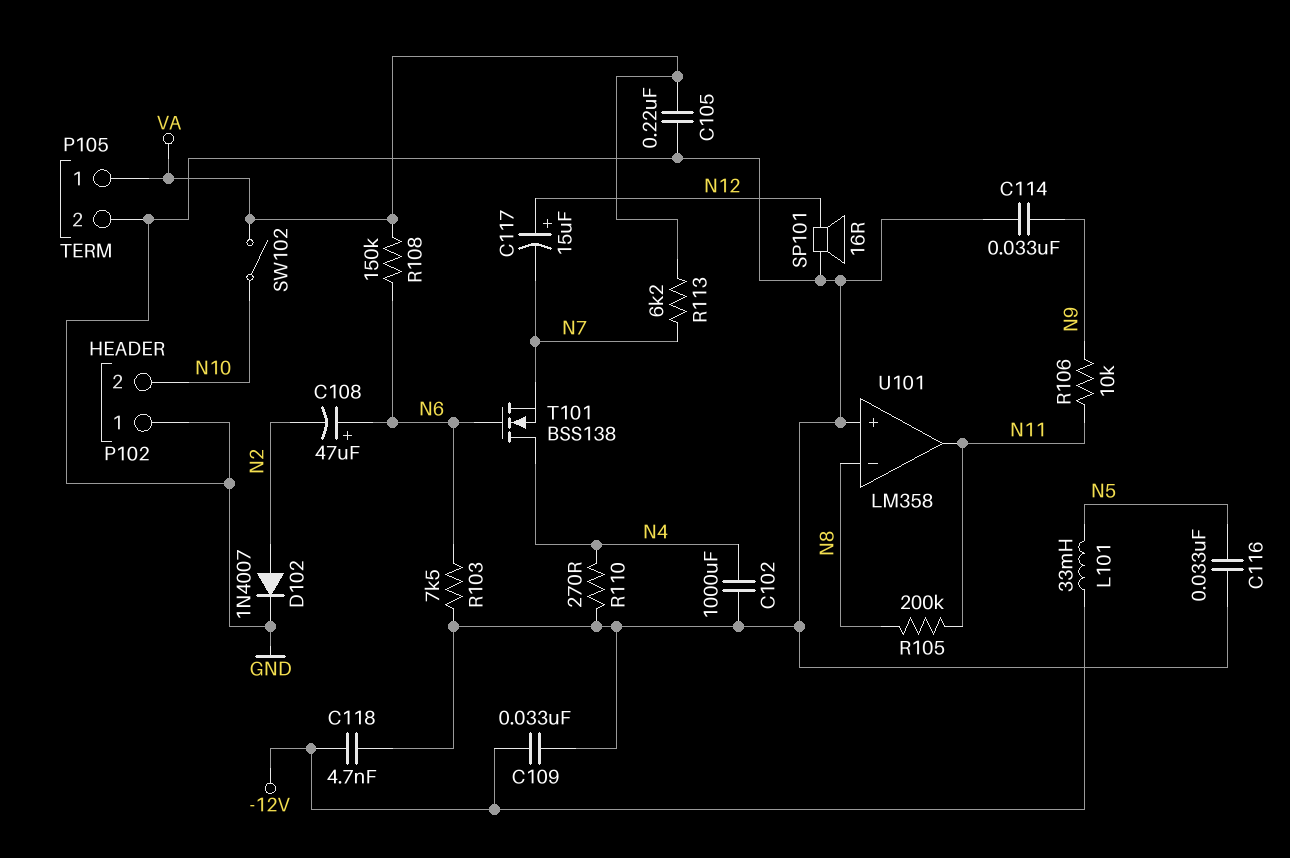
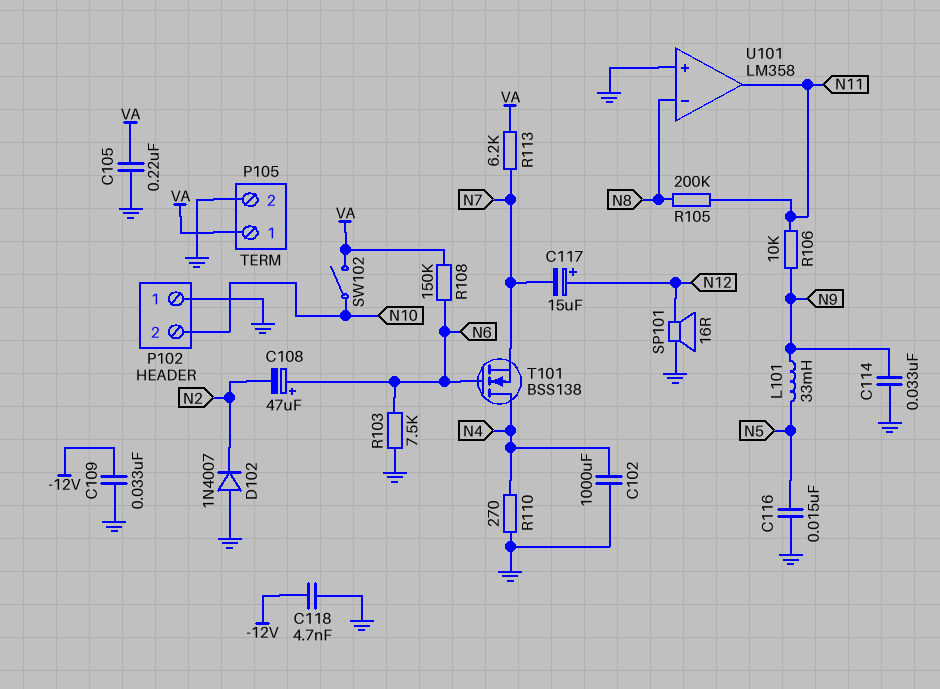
C116: 33nF (GND, N5) -> 15nF (GND, N5)
D102: diode 1N4007 (A N2, K GND) -> diode 1N4007 (A GND, K N2)
L101: 33mH (-12V, N5) -> 33mH (N5, N9)

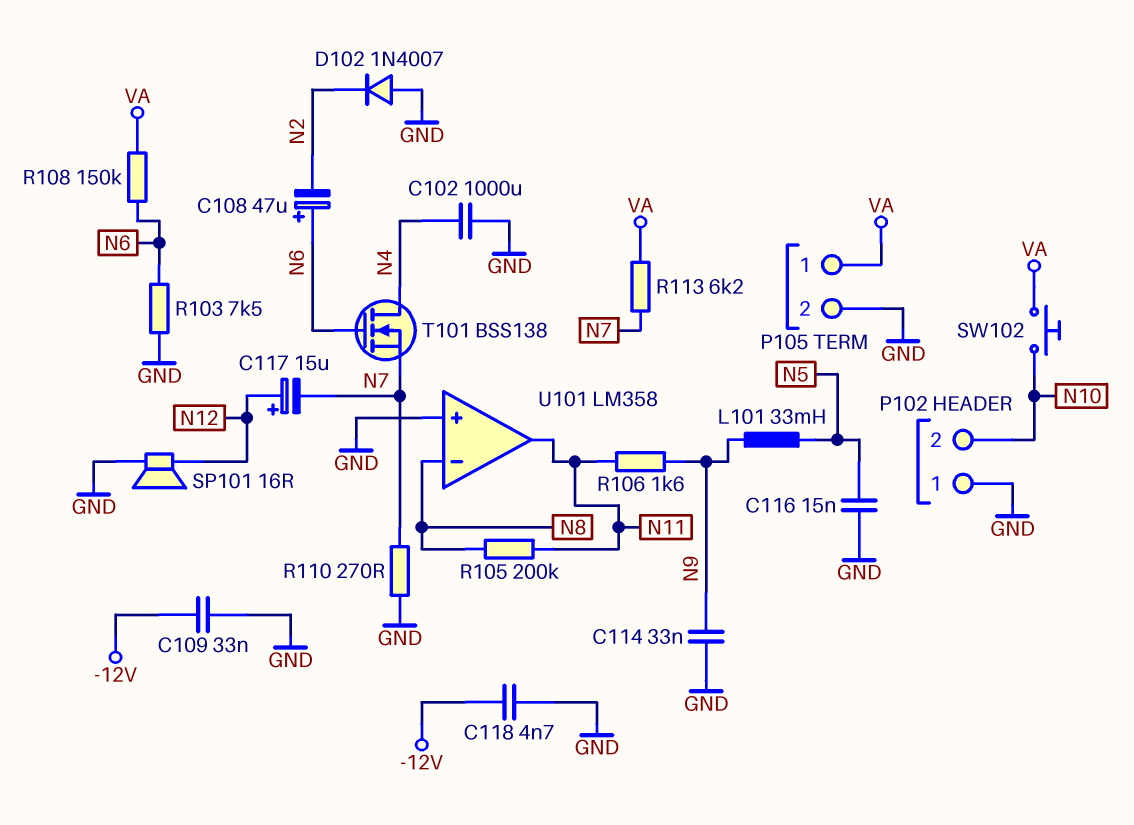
C105: 220nF (GND, VA) -> none
R106: 10k (N9, N11) -> 1.6k (N9, N11)
R110: 270 (GND, N4) -> 270 (GND, N7)
SW102: switch (N10, VA) -> button (N10, VA)

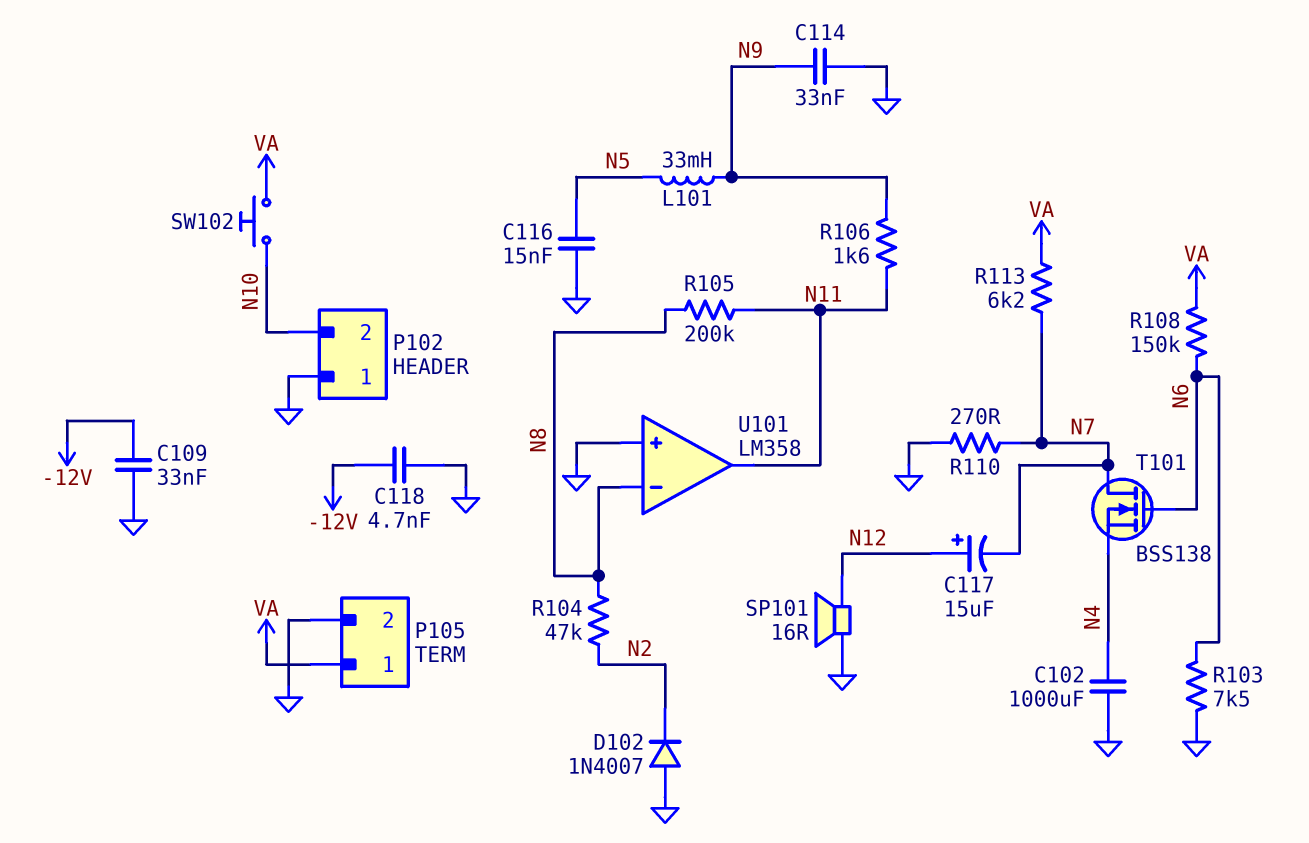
C108: 47uF (plus N6, minus N2) -> none
R104: none -> 47k (N2, N8)
T101: NMOS BSS138 (G N6, D N4, S N7) -> NMOS BSS138 (G N6, D N7, S N4)

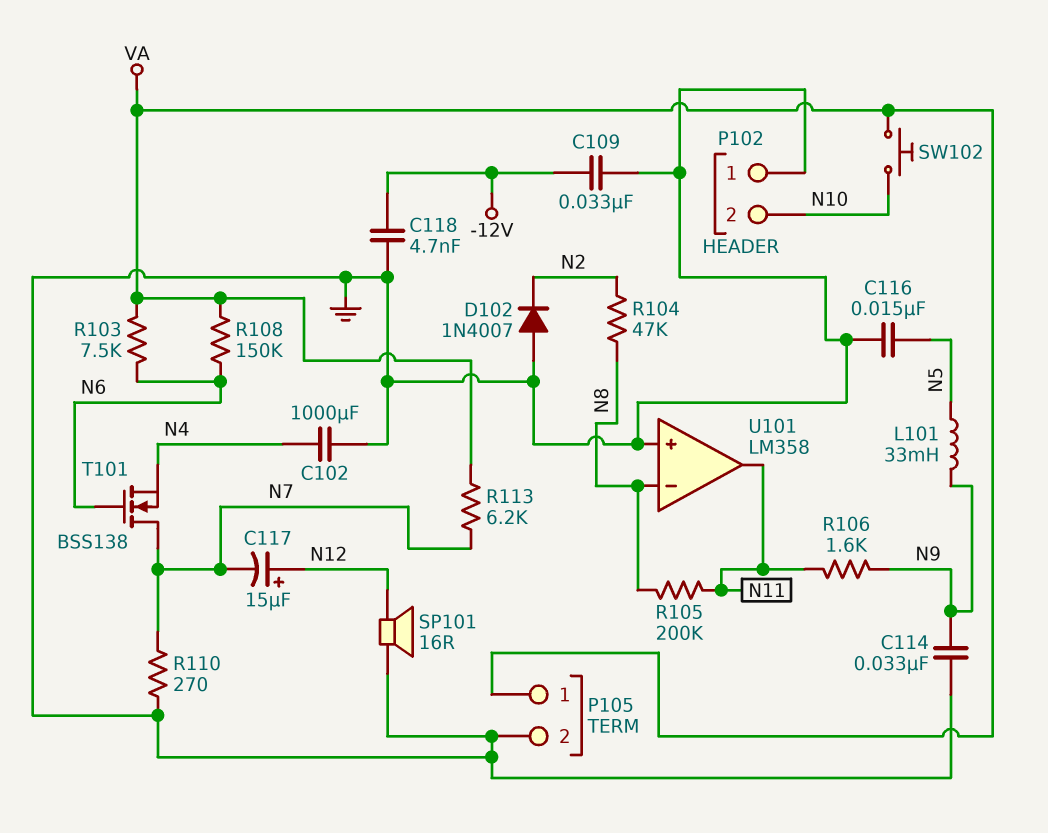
R103: 7.5k (GND, N6) -> 7.5k (N6, VA)

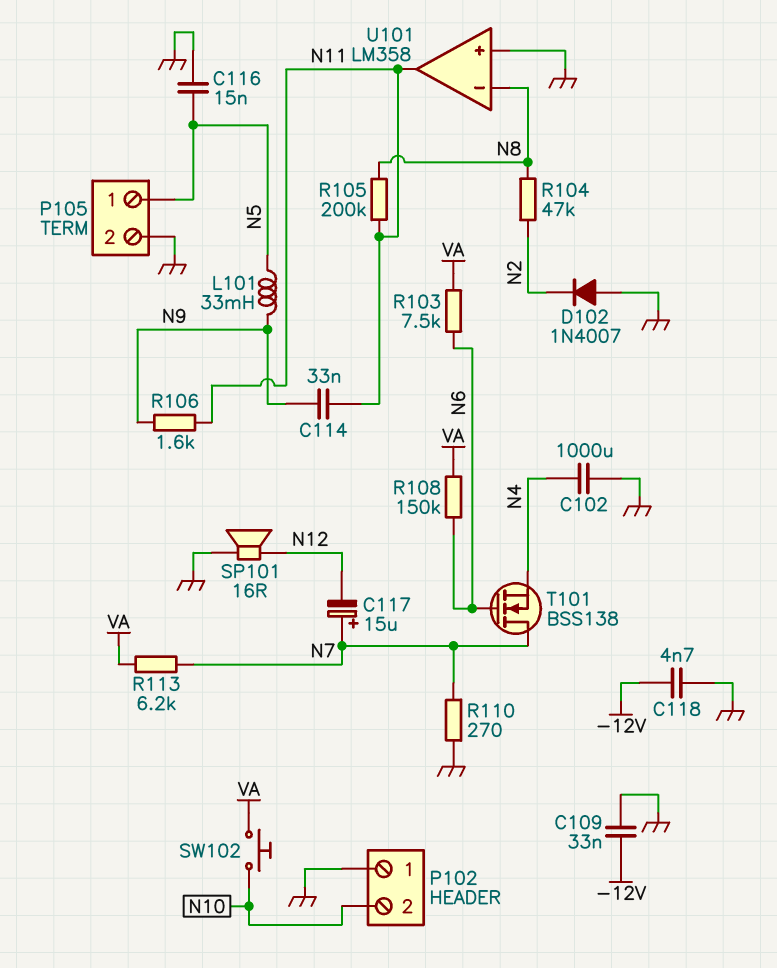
C114: 33nF (GND, N9) -> 33nF (N9, N11)
C117: 15uF (plus N12, minus N7) -> 15uF (plus N7, minus N12)
P105 pin 1: VA -> N5

